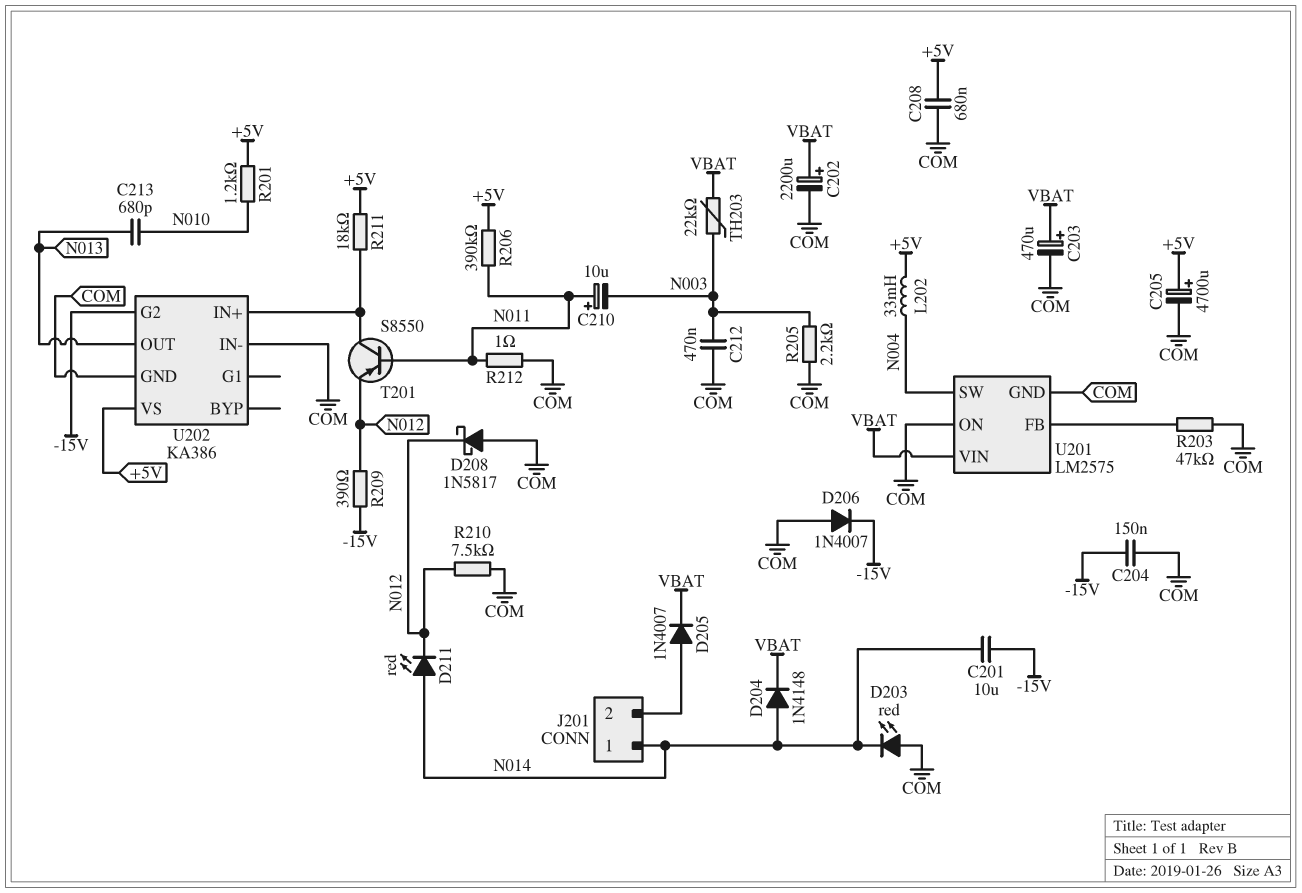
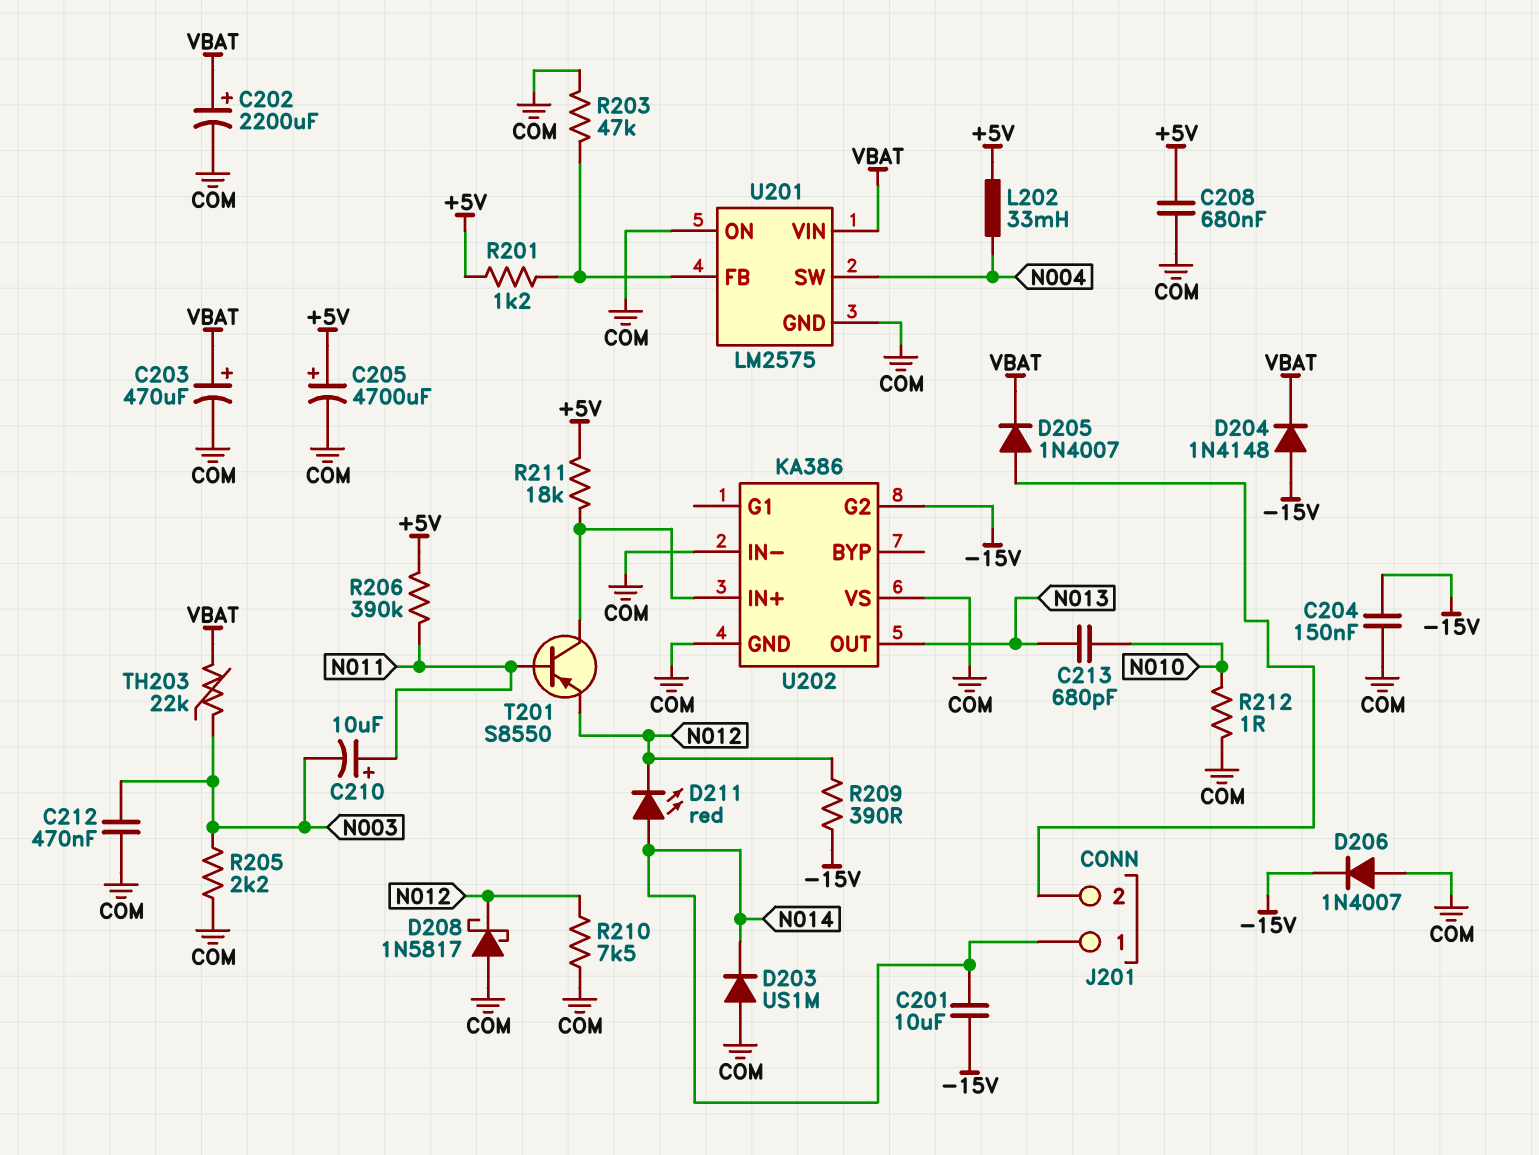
D203: LED red (A COM, K N014) -> diode US1M (A COM, K N014)
D204: diode 1N4148 (A N014, K VBAT) -> diode 1N4148 (A -15V, K VBAT)
R201: 1.2k (+5V, N010) -> 1.2k (+5V, U201/FB)
R212: 1 (COM, N011) -> 1 (COM, N010)
U202 pin VS: +5V -> COM

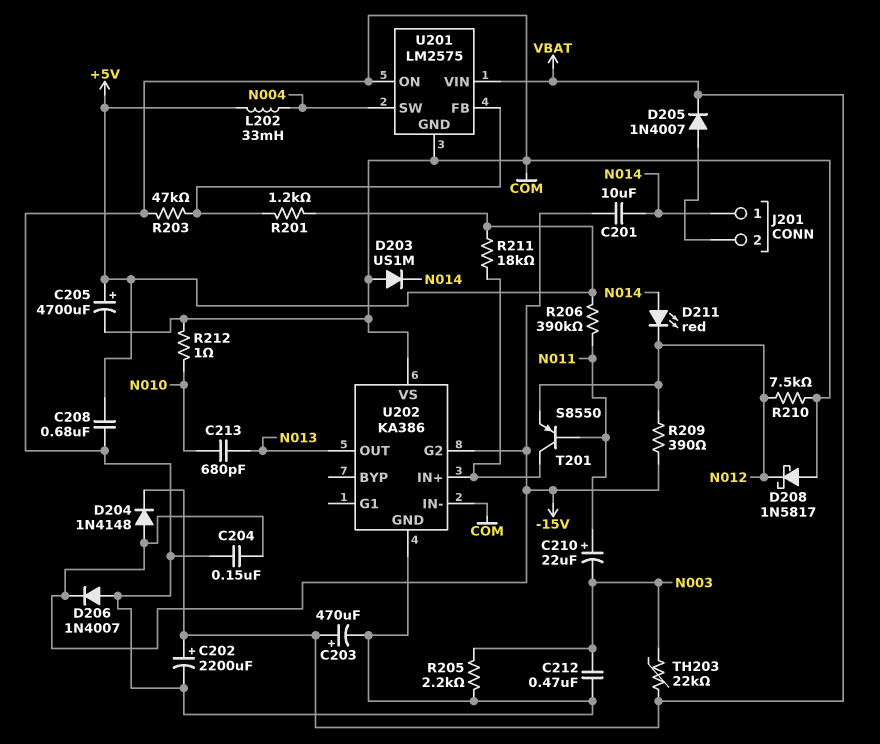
C210: 10uF (plus N011, minus N003) -> 22uF (plus N011, minus N003)

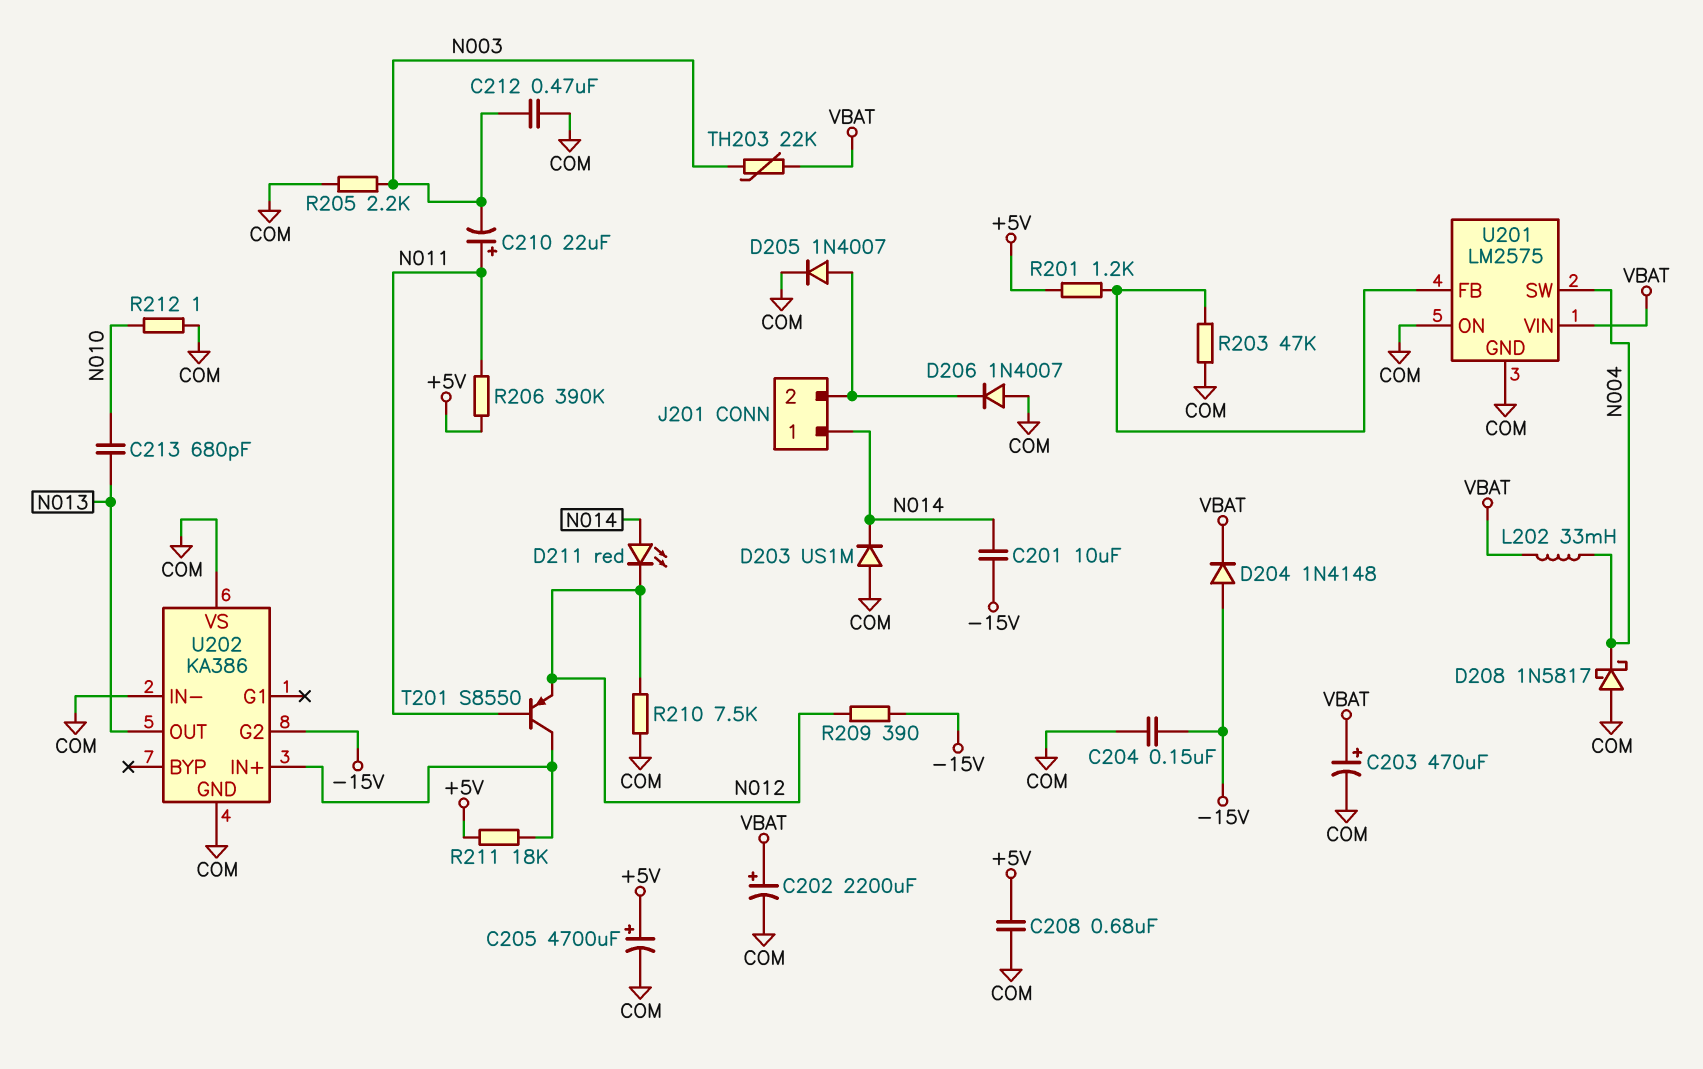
D205: diode 1N4007 (A J201/2, K VBAT) -> diode 1N4007 (A J201/2, K COM)
D206: diode 1N4007 (A COM, K -15V) -> diode 1N4007 (A COM, K J201/2)
D208: schottky 1N5817 (A COM, K N012) -> schottky 1N5817 (A COM, K N004)
L202: 33mH (+5V, N004) -> 33mH (N004, VBAT)

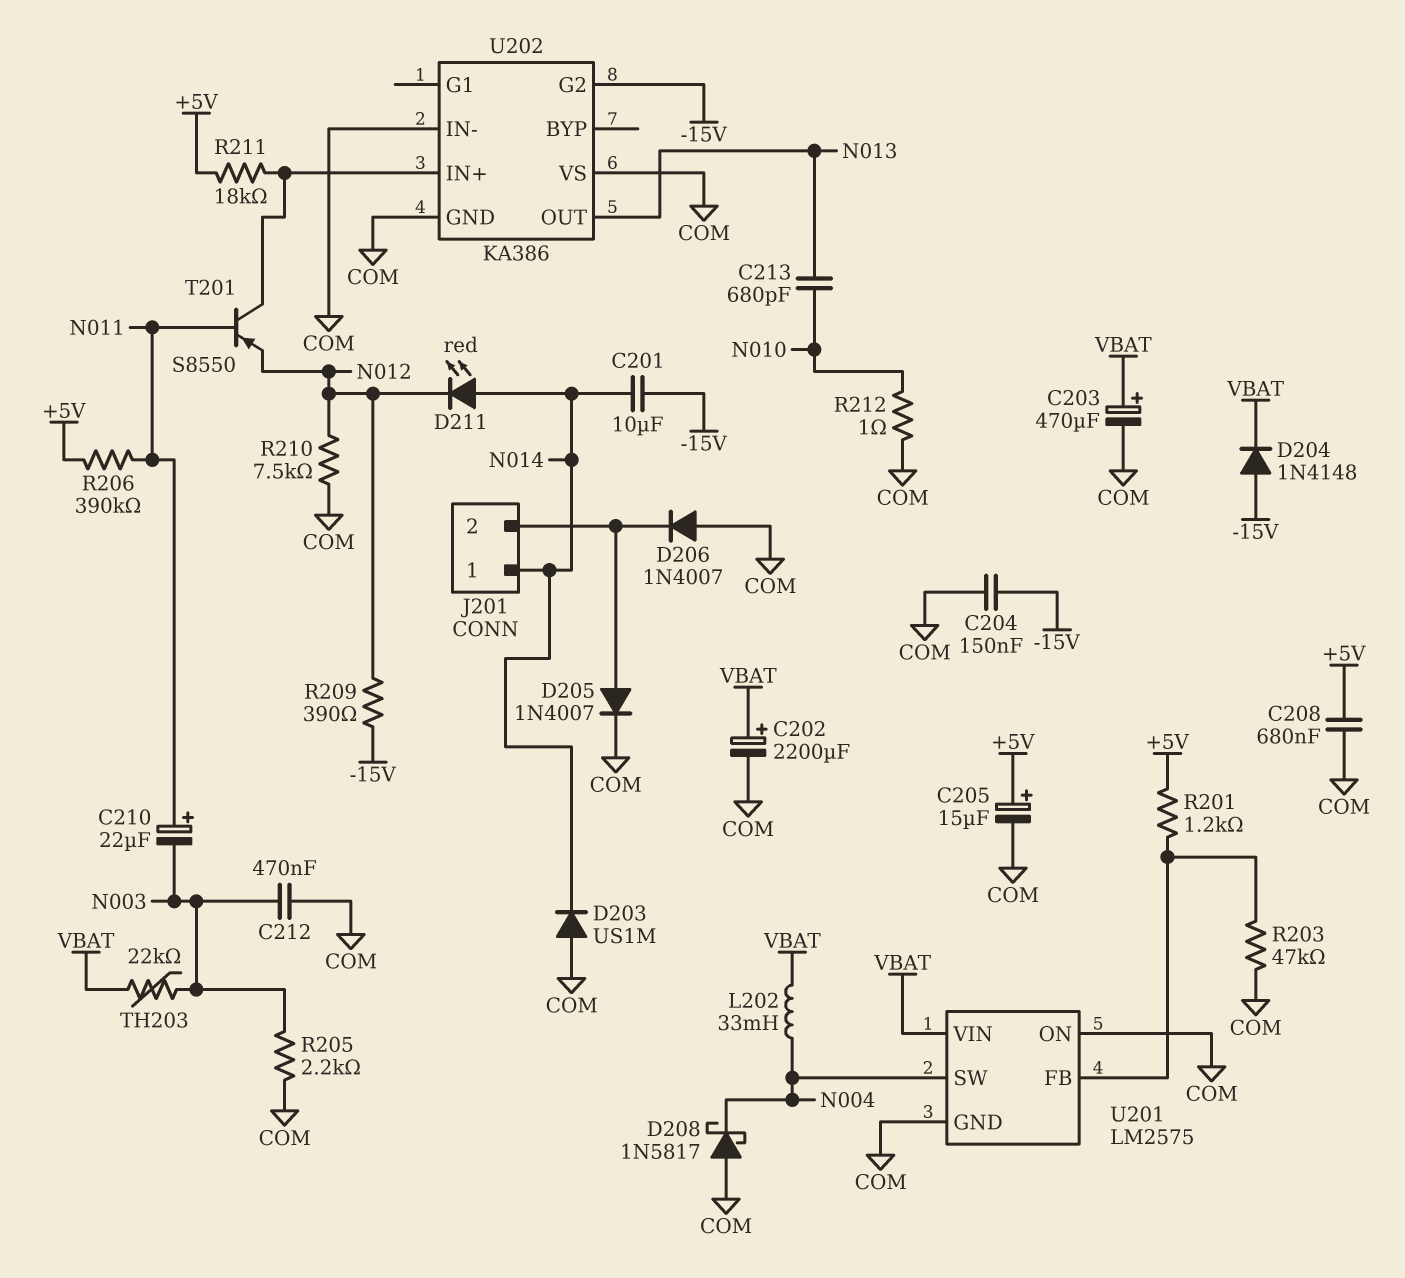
C205: 4700uF (plus +5V, minus COM) -> 15uF (plus +5V, minus COM)

